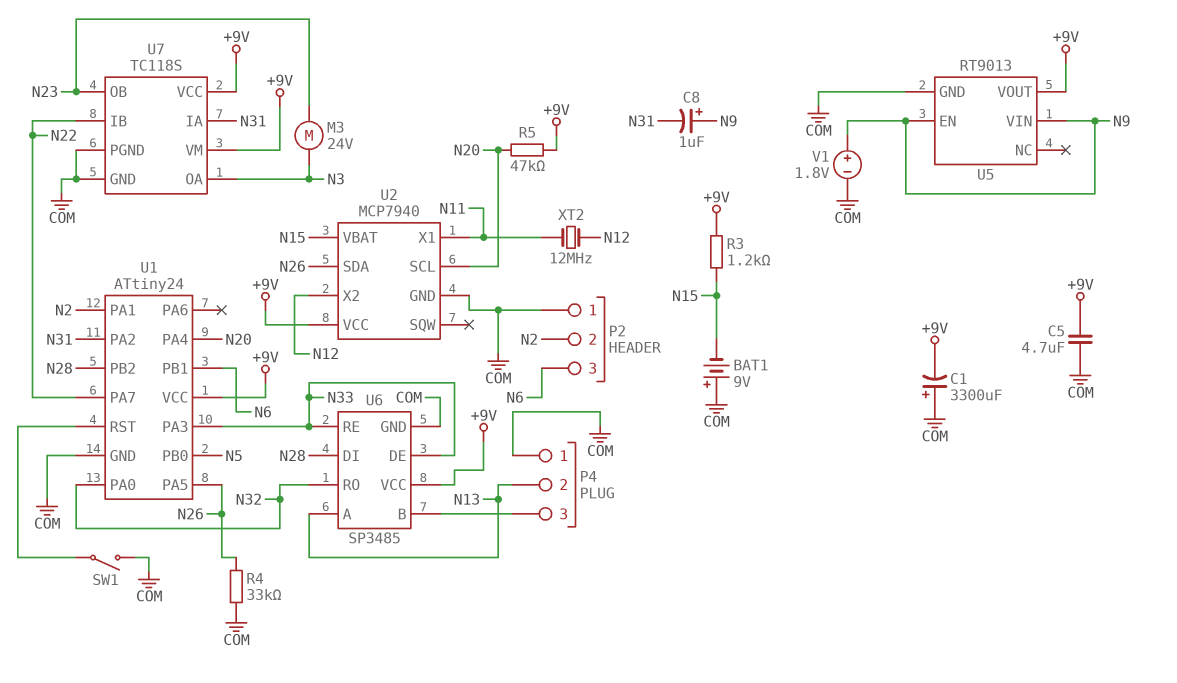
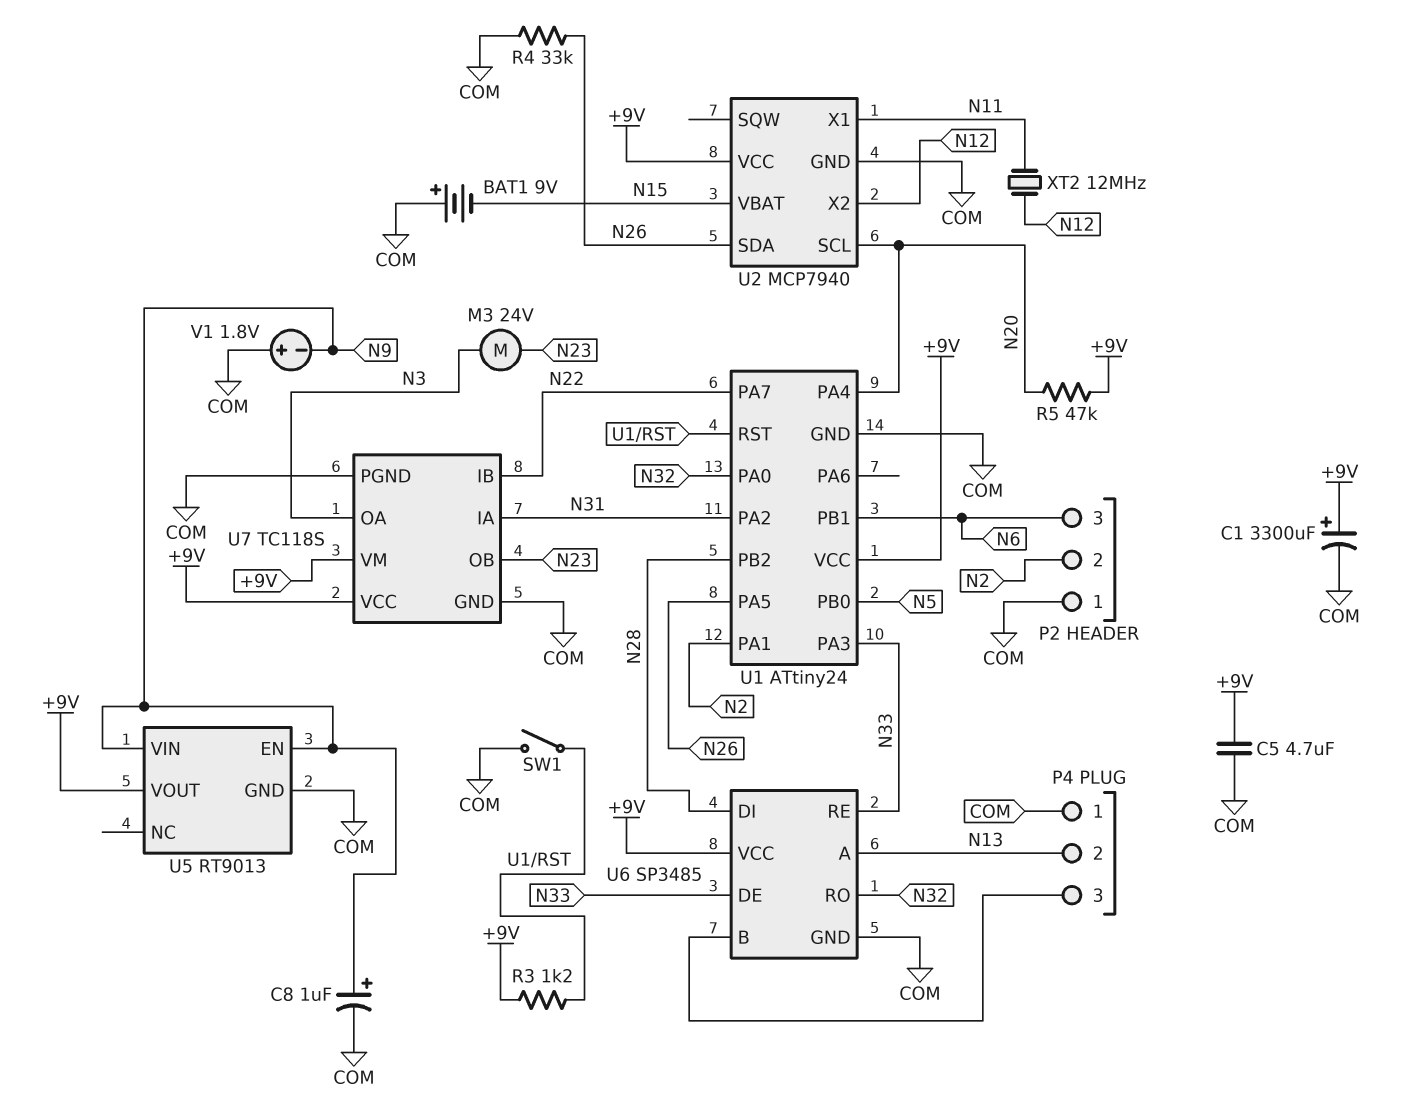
C1: 3300uF (plus COM, minus +9V) -> 3300uF (plus +9V, minus COM)
C8: 1uF (plus N9, minus N31) -> 1uF (plus N9, minus COM)
R3: 1.2k (+9V, N15) -> 1.2k (+9V, U1/RST)
V1: 1.8V (plus N9, minus COM) -> 1.8V (plus COM, minus N9)

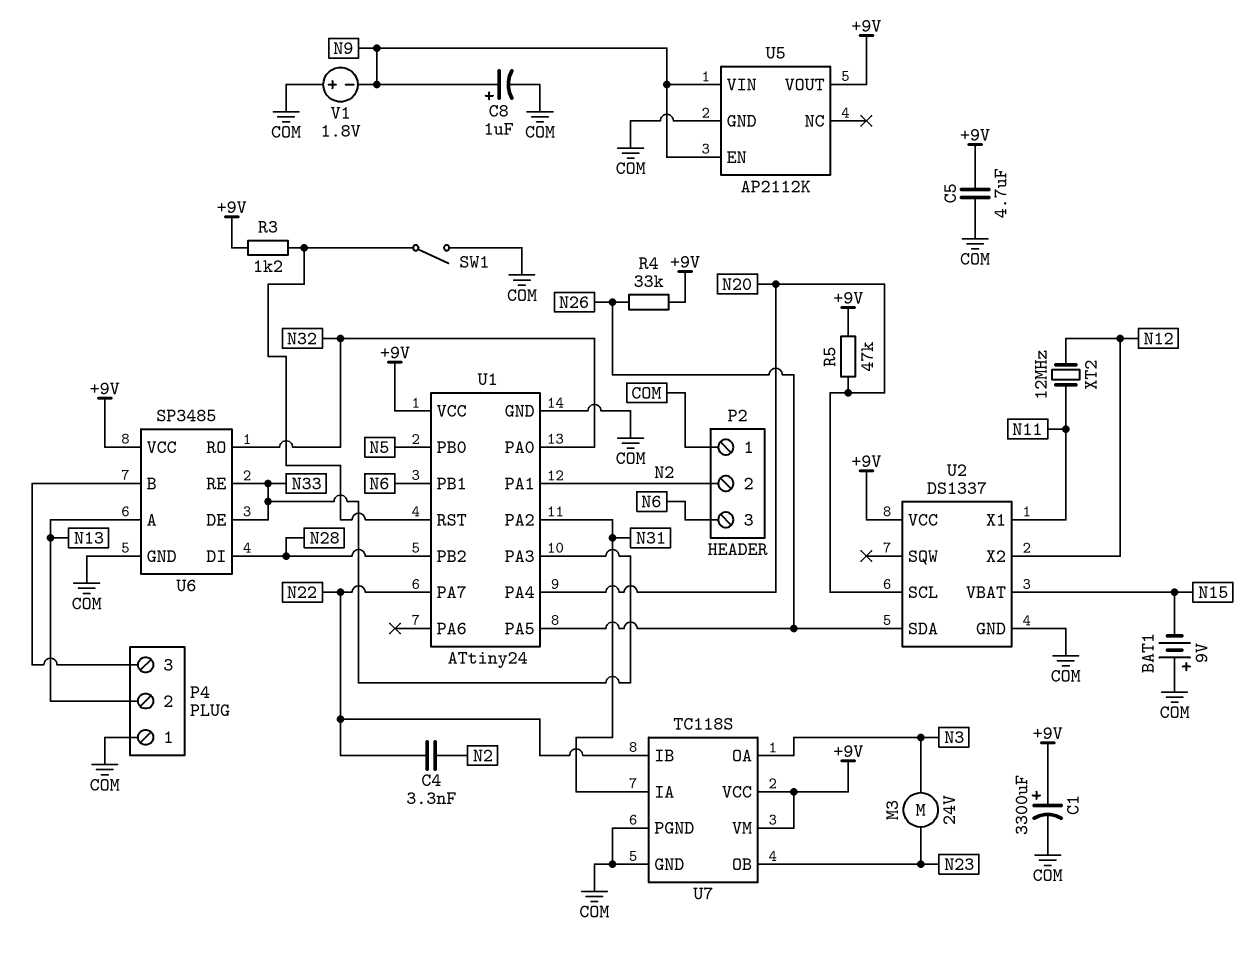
C4: none -> 3.3nF (N2, N22)
R4: 33k (COM, N26) -> 33k (+9V, N26)
U2: MCP7940 -> DS1337
U5: RT9013 -> AP2112K

